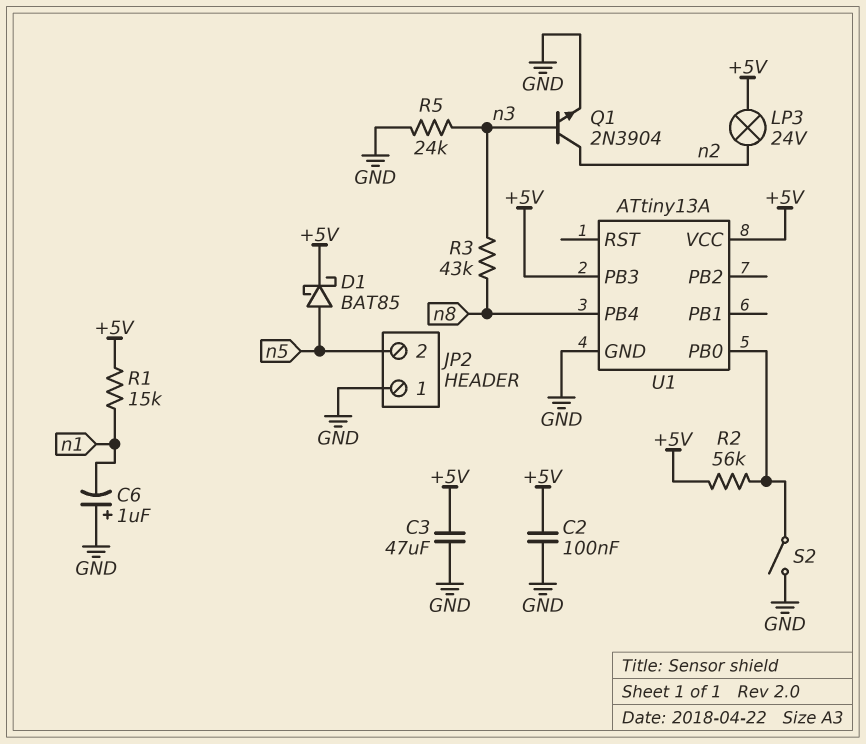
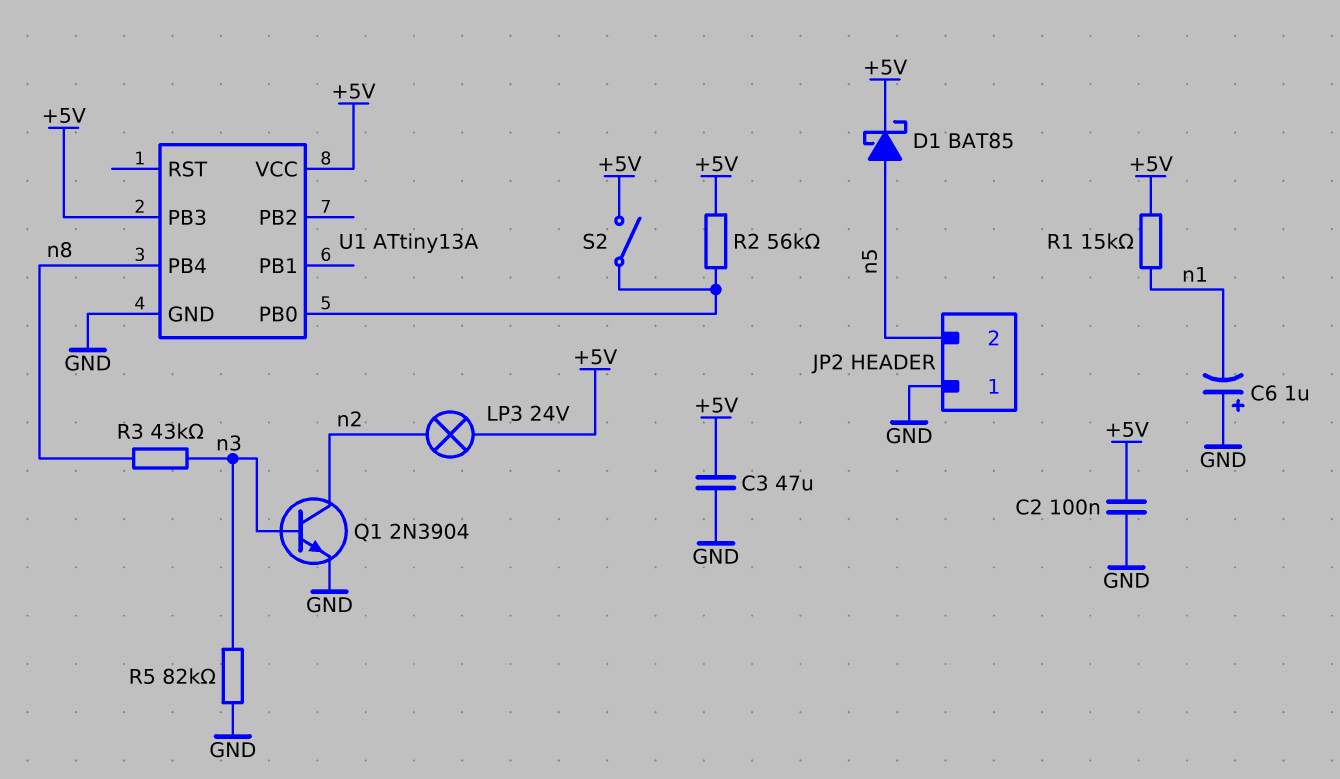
R5: 24k (GND, n3) -> 82k (GND, n3)
S2: switch (GND, U1/PB0) -> switch (+5V, U1/PB0)

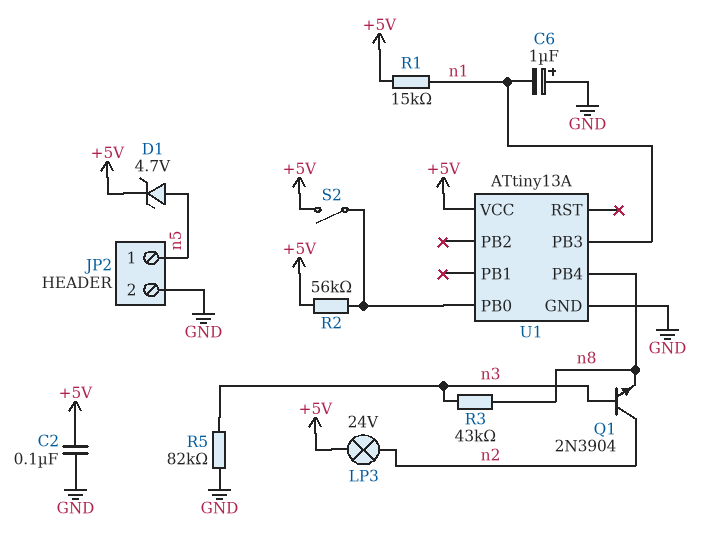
C3: 47uF (+5V, GND) -> none
D1: schottky BAT85 (A n5, K +5V) -> zener 4.7V (A n5, K +5V)
JP2 pin 1: GND -> n5
JP2 pin 2: n5 -> GND
Q1: NPN 2N3904 (B n3, C n2, E GND) -> NPN 2N3904 (B n3, C n2, E n8)
U1 pin PB3: +5V -> n1

